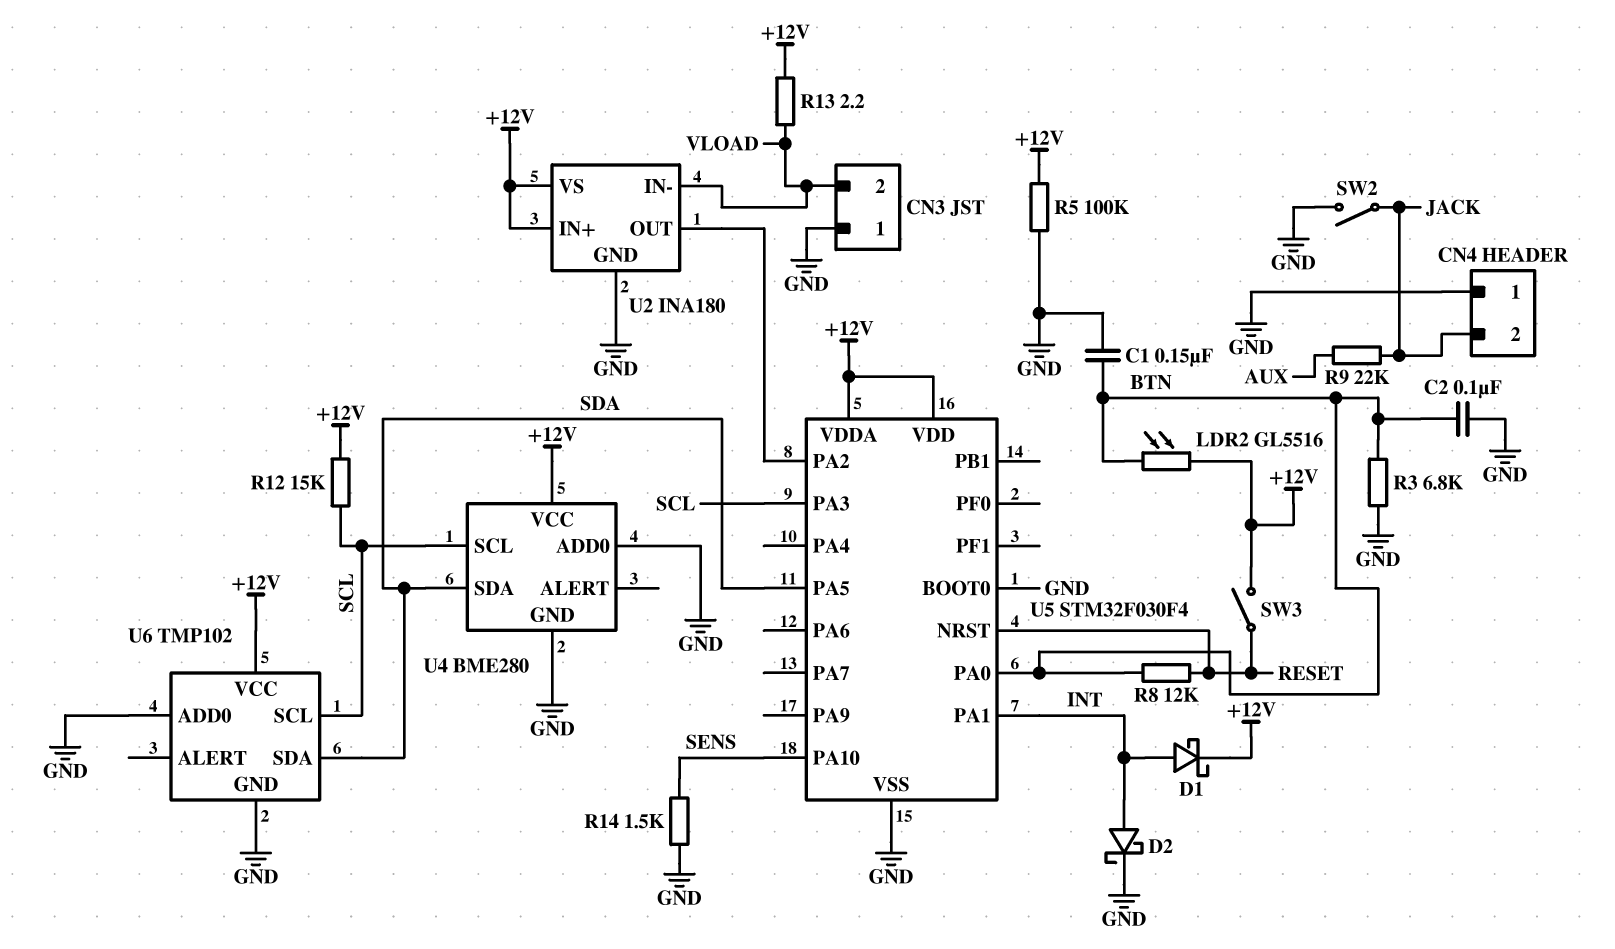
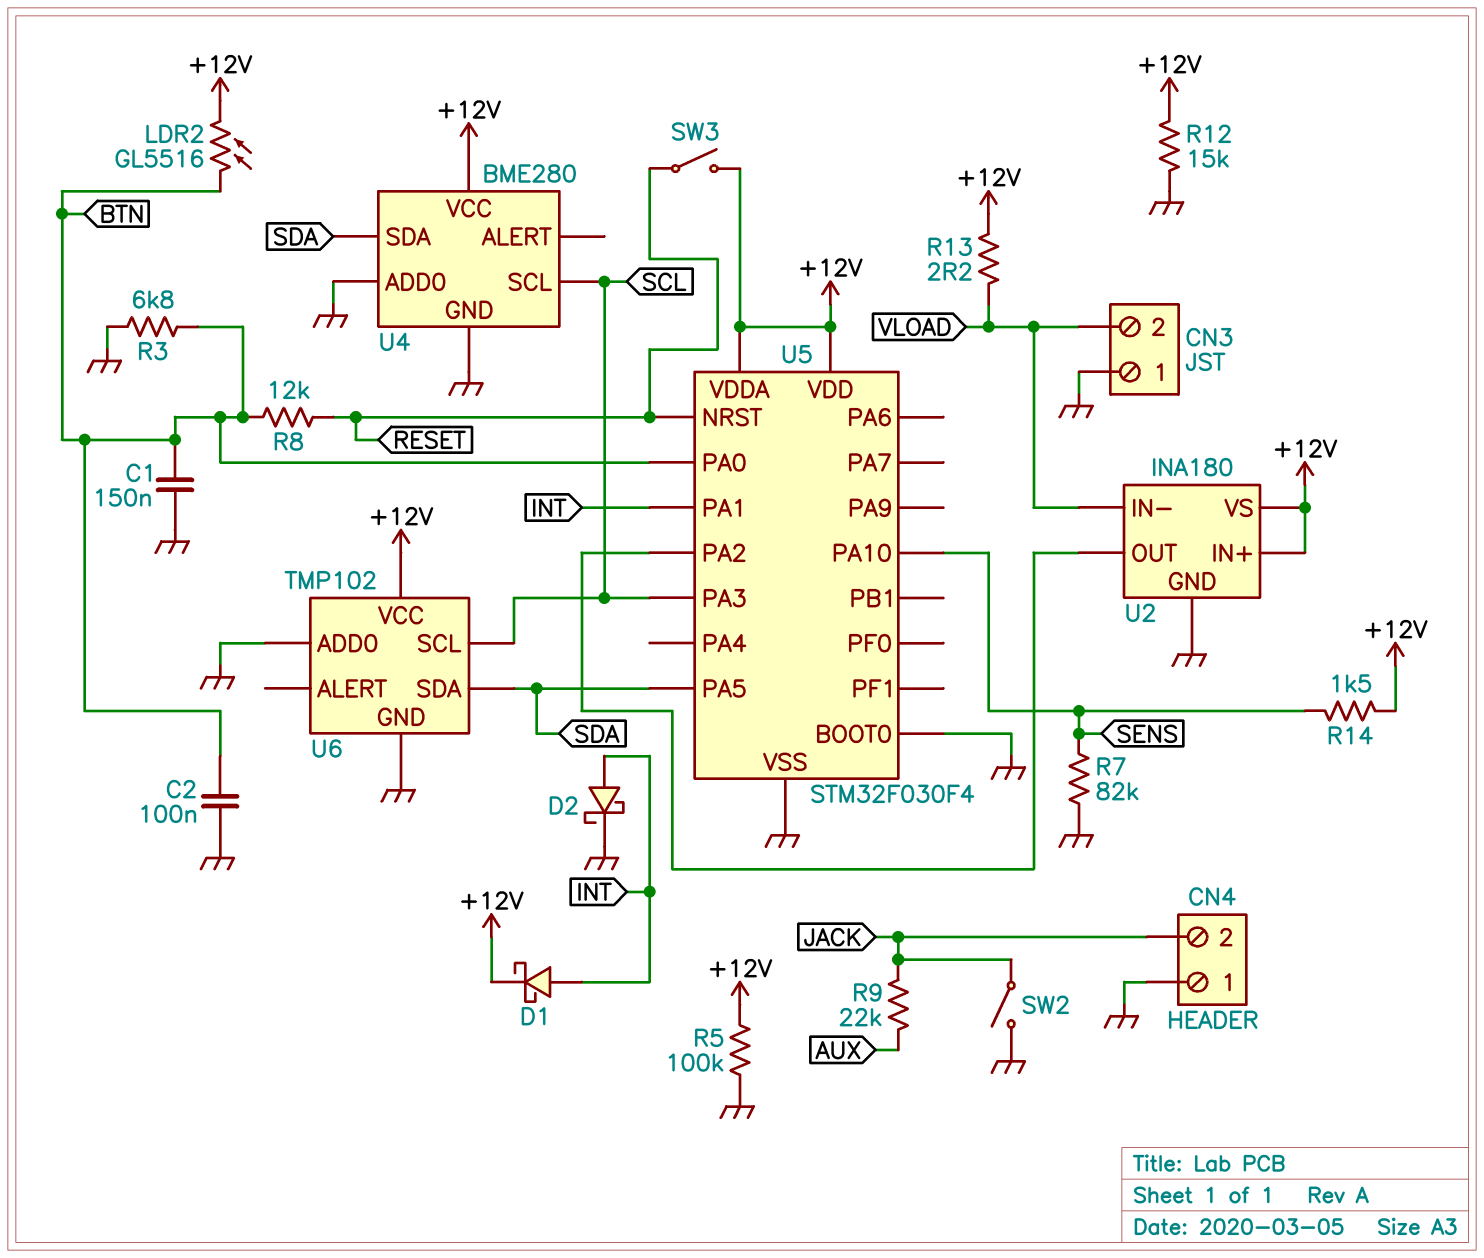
R7: none -> 82k (GND, SENS)
R12: 15k (+12V, SCL) -> 15k (+12V, GND)
R14: 1.5k (GND, SENS) -> 1.5k (+12V, SENS)

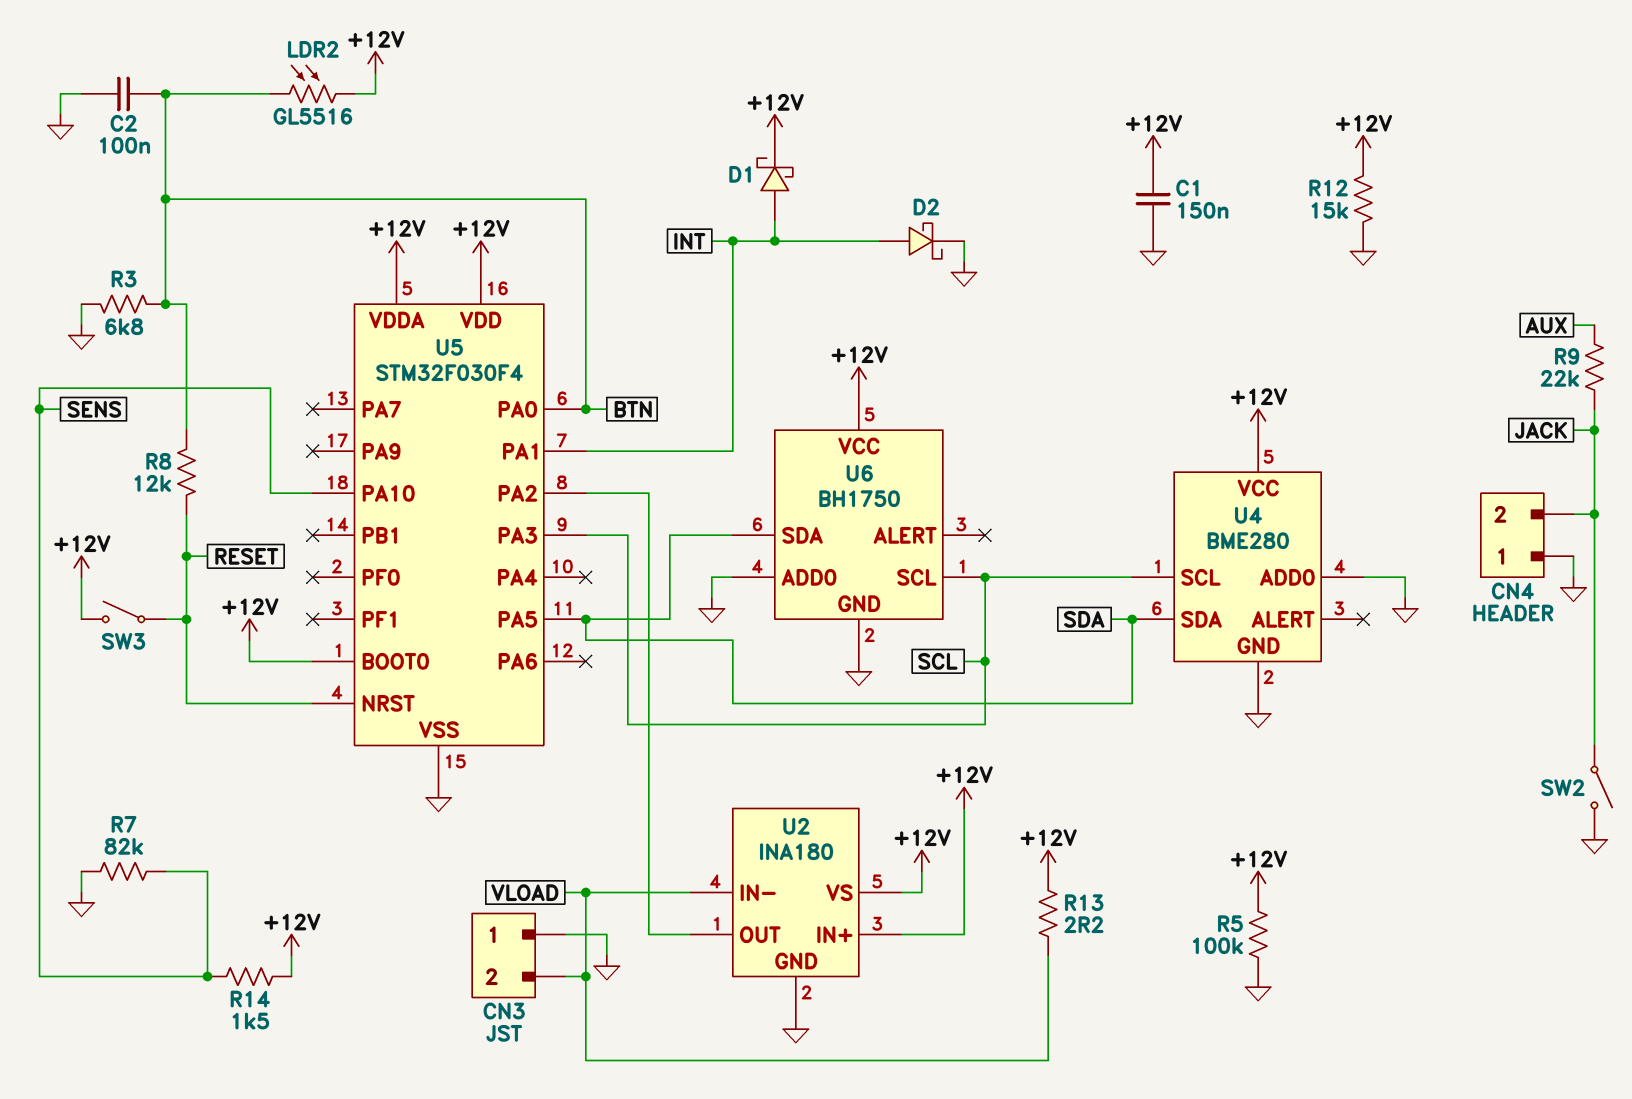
C1: 150nF (BTN, GND) -> 150nF (+12V, GND)
U5 pin BOOT0: GND -> +12V
U6: TMP102 -> BH1750

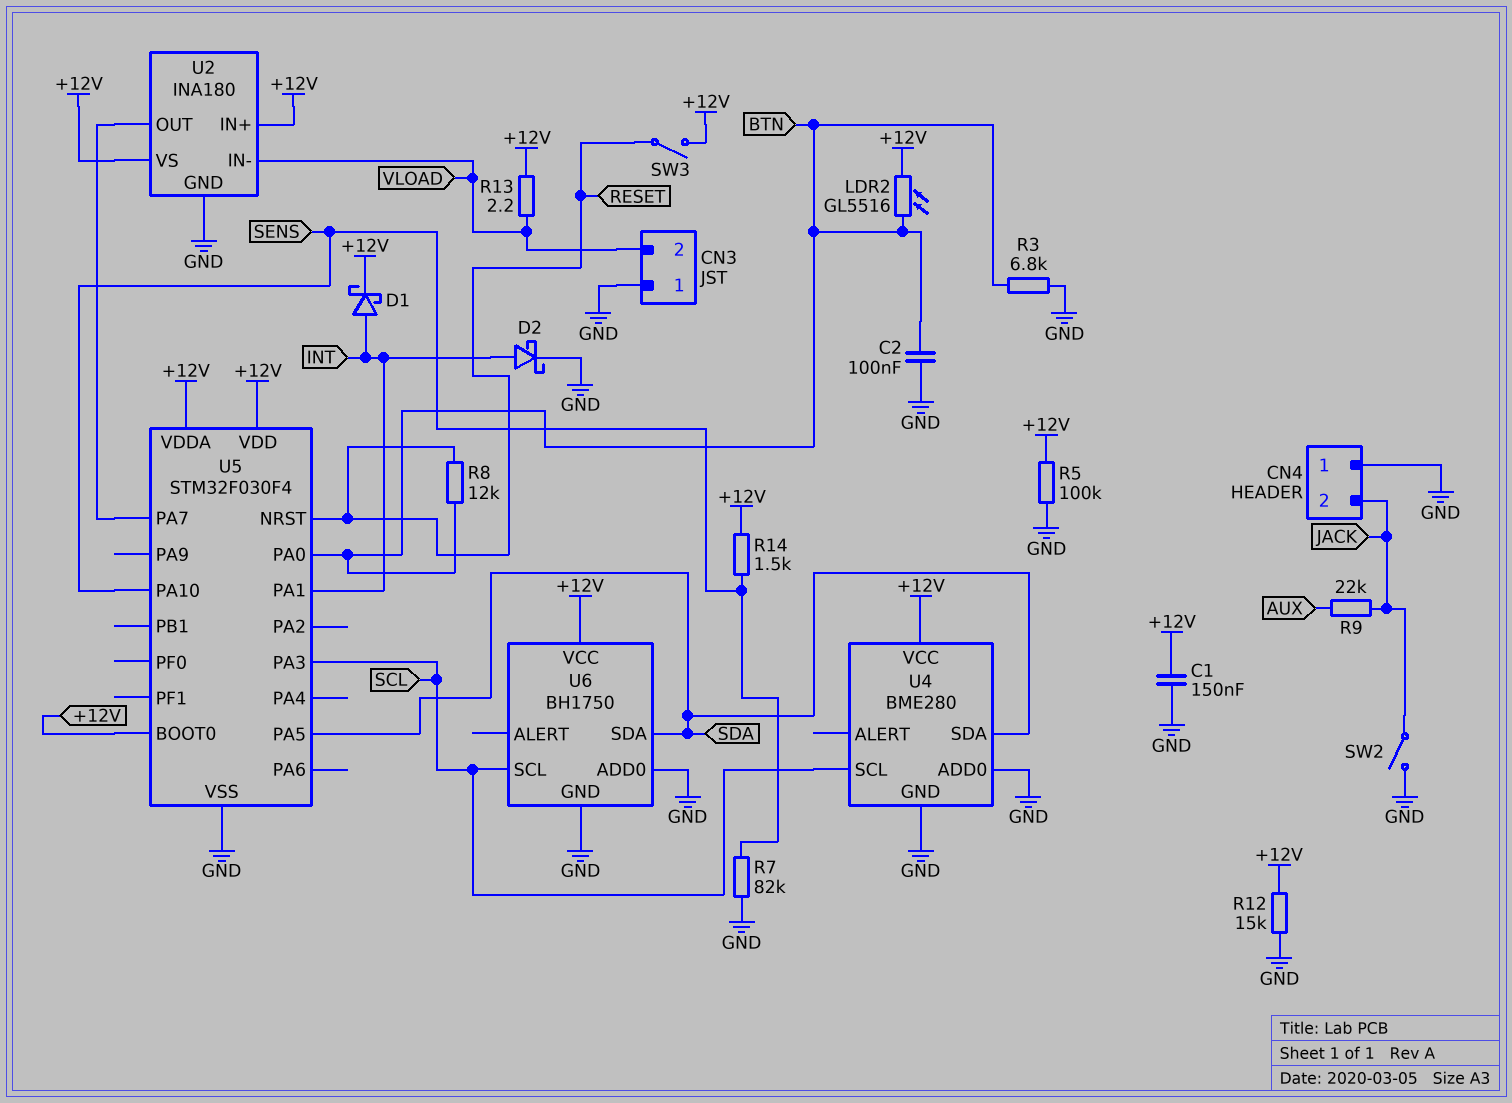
U5 pin PA2: U2/OUT -> none
U5 pin PA7: none -> U2/OUT

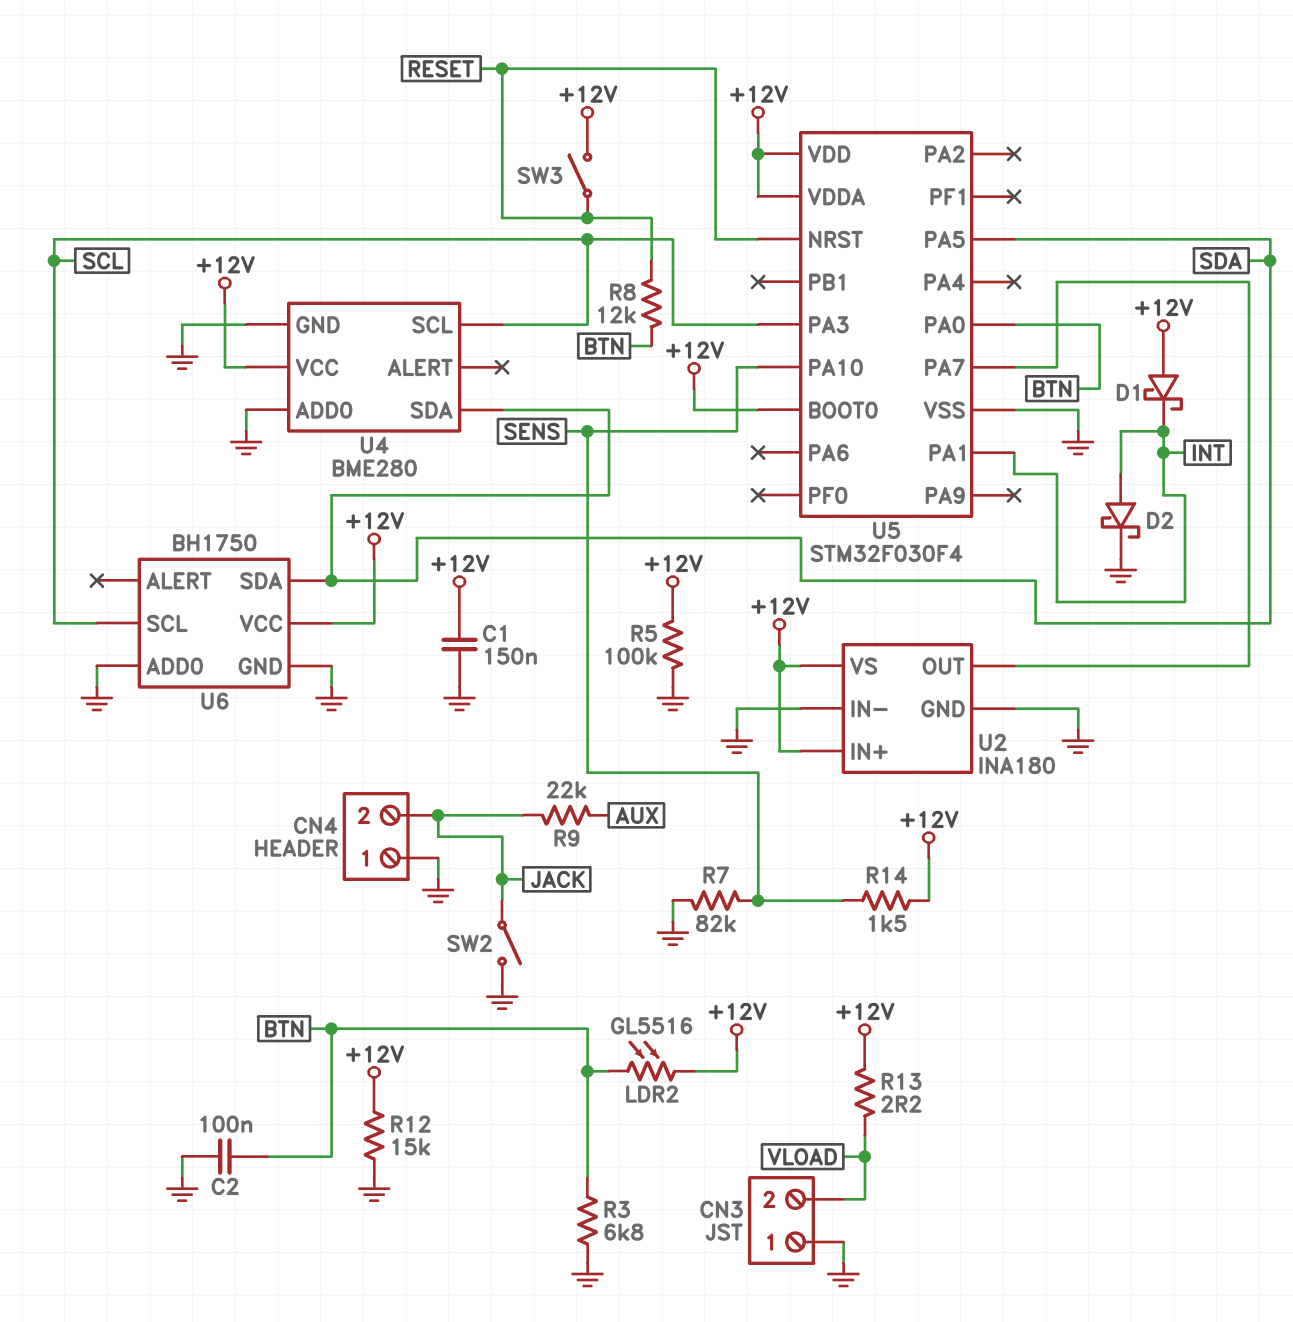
D1: schottky (A INT, K +12V) -> schottky (A +12V, K INT)
U2 pin IN-: VLOAD -> GND

